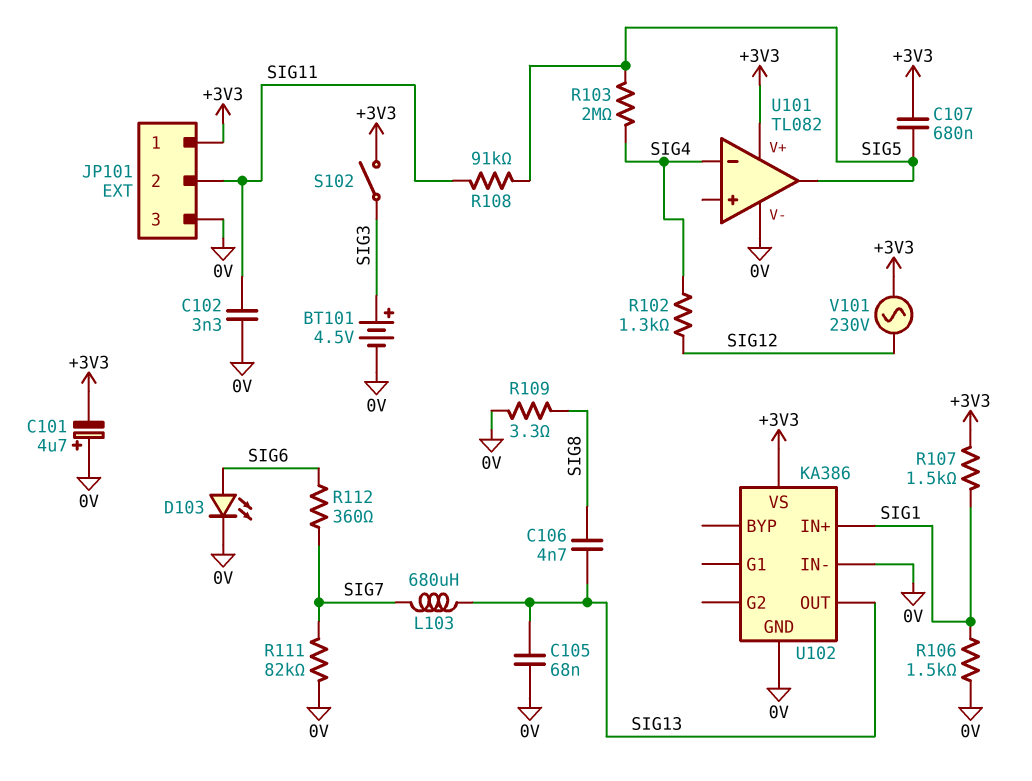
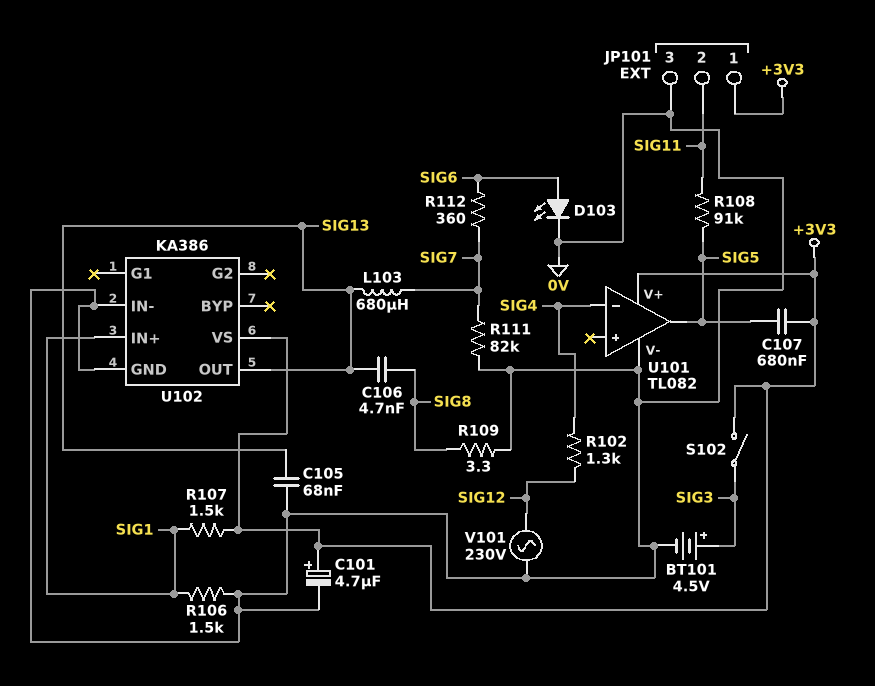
C101: 4.7uF (plus 0V, minus +3V3) -> 4.7uF (plus +3V3, minus 0V)
C102: 3.3nF (0V, SIG11) -> none
R103: 2M (SIG4, SIG5) -> none
V101: AC 230V (+3V3, SIG12) -> AC 230V (0V, SIG12)

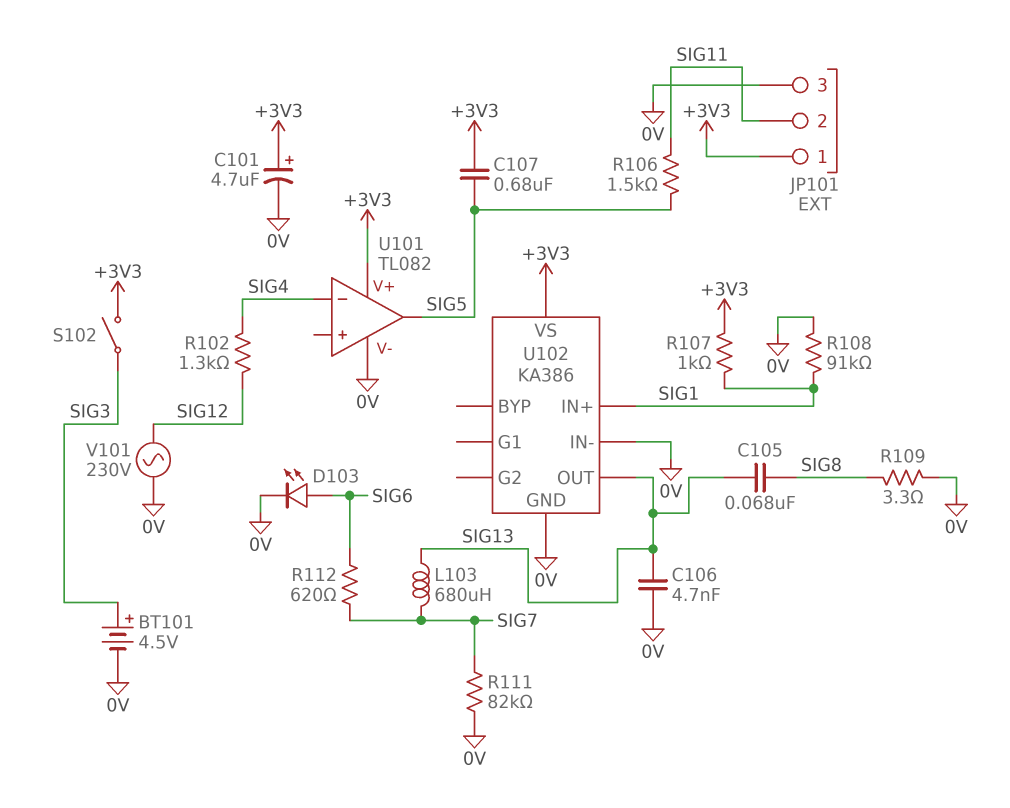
C105: 68nF (0V, SIG13) -> 68nF (SIG8, SIG13)
C106: 4.7nF (SIG8, SIG13) -> 4.7nF (0V, SIG13)
R106: 1.5k (0V, SIG1) -> 1.5k (SIG5, SIG11)
R107: 1.5k (+3V3, SIG1) -> 1k (+3V3, SIG1)
R108: 91k (SIG5, SIG11) -> 91k (0V, SIG1)
R112: 360 (SIG6, SIG7) -> 620 (SIG6, SIG7)

